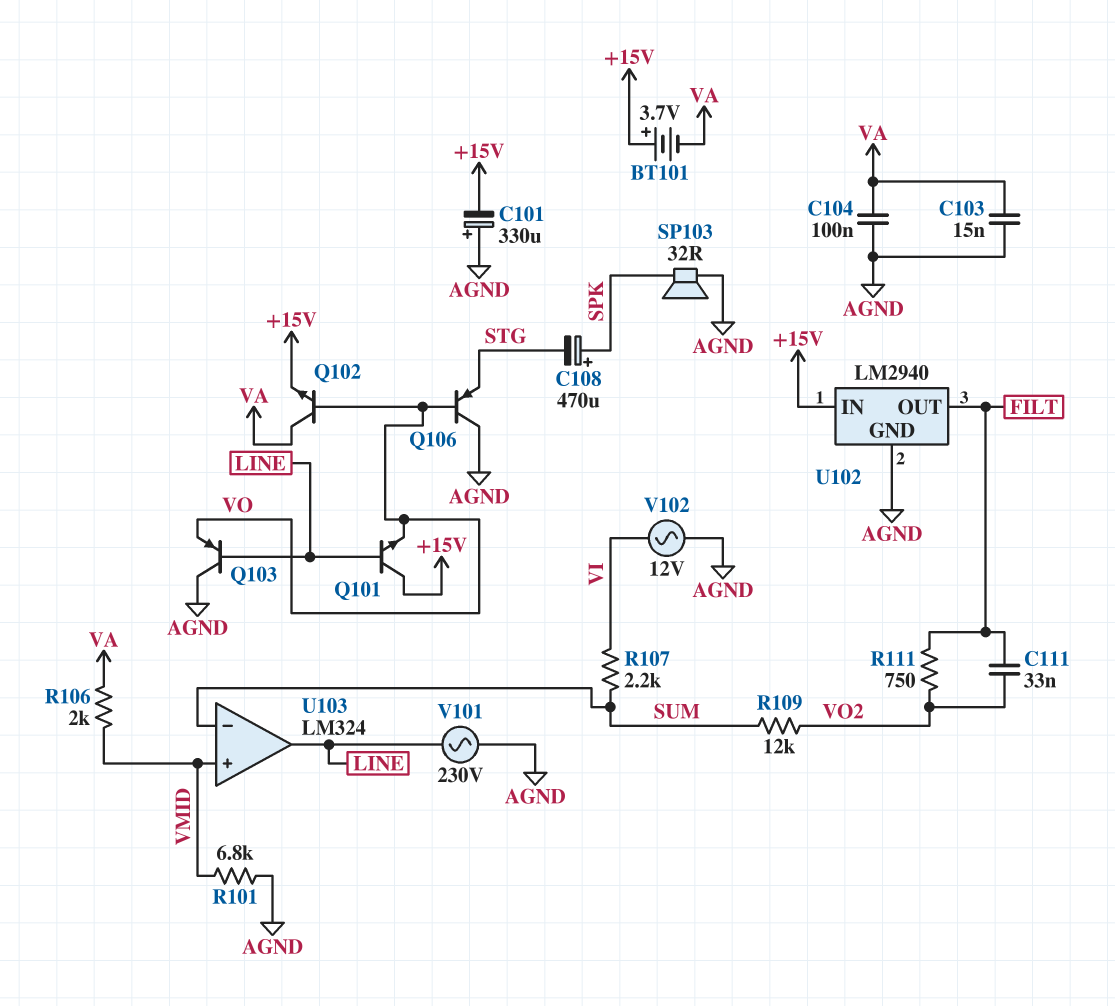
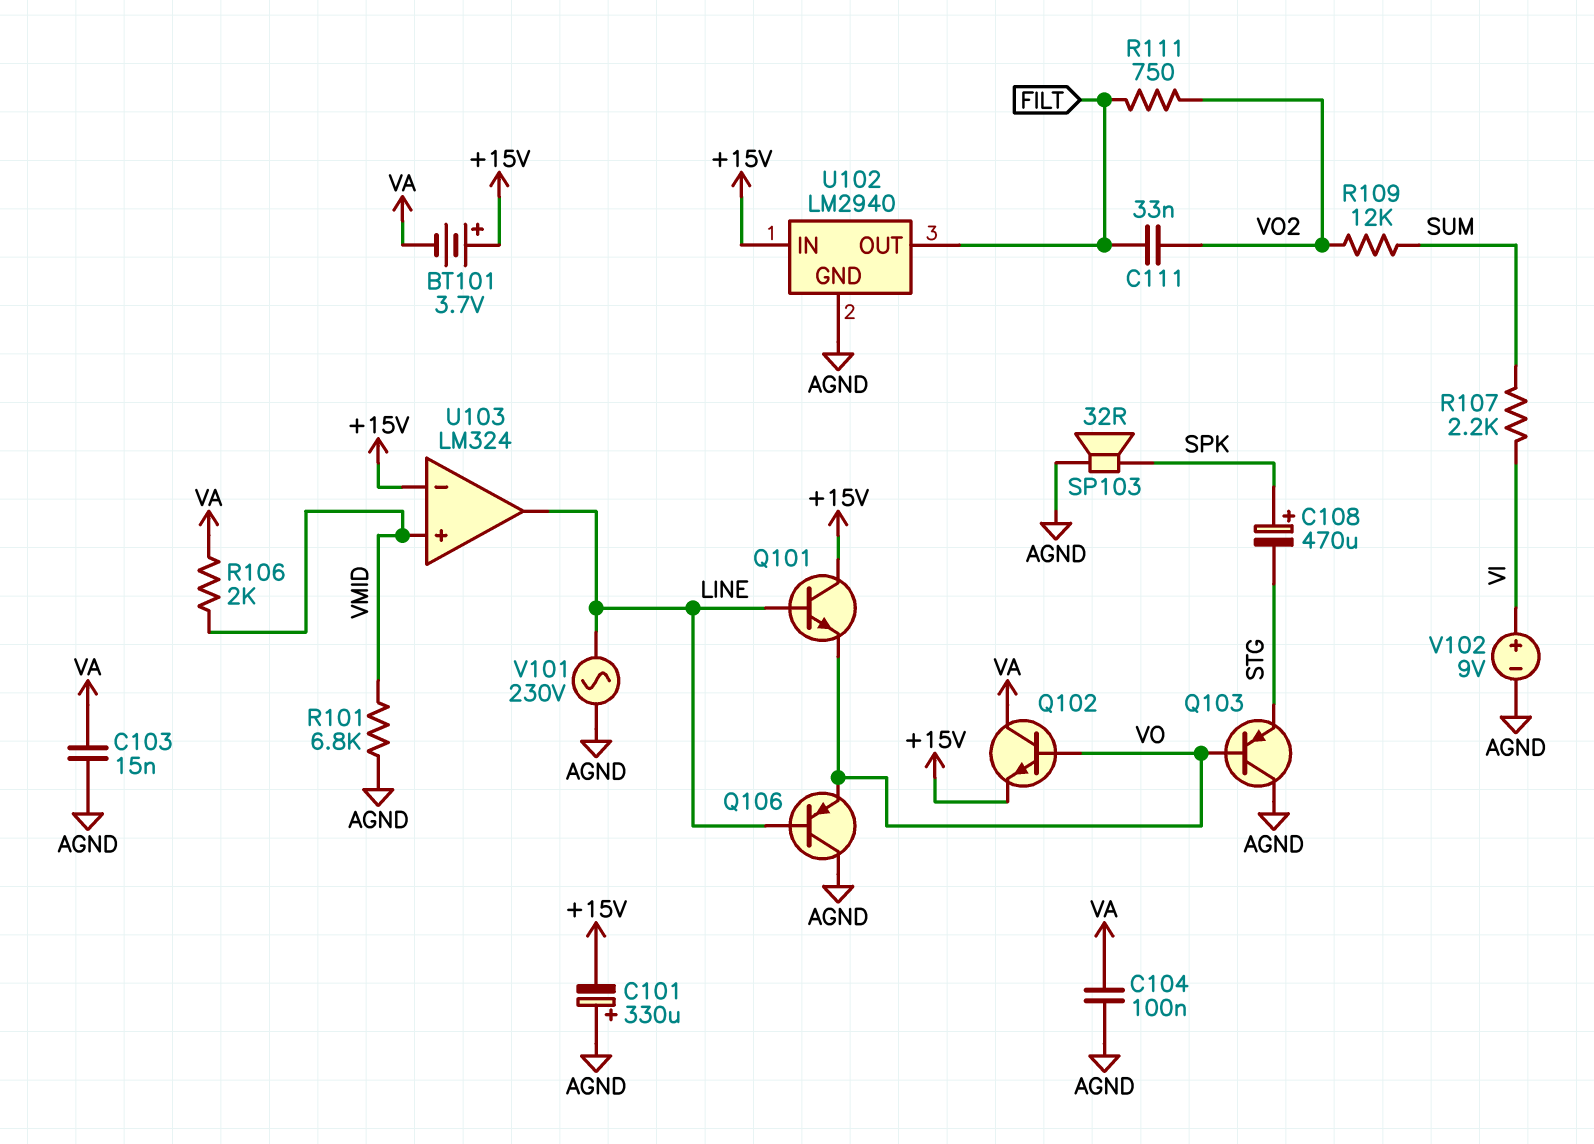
Q103: PNP (B LINE, C AGND, E VO) -> PNP (B VO, C AGND, E STG)
Q106: PNP (B VO, C AGND, E STG) -> PNP (B LINE, C AGND, E VO)
U103 pin in-: SUM -> +15V
V102: AC 12V (AGND, VI) -> 9V (plus VI, minus AGND)

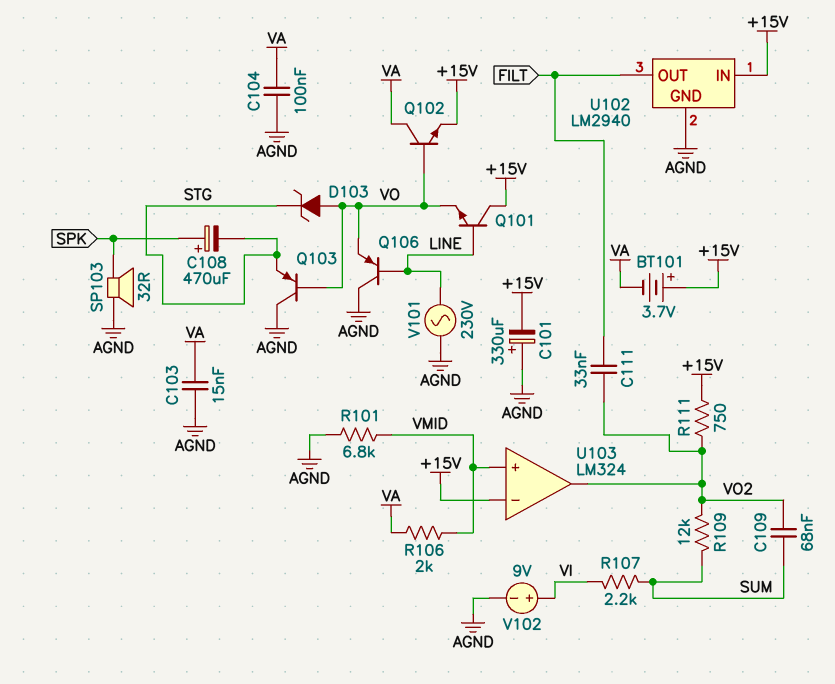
C109: none -> 68nF (SUM, VO2)
D103: none -> zener (A VO, K STG)
R111: 750 (FILT, VO2) -> 750 (+15V, VO2)
U103 pin out: LINE -> VO2

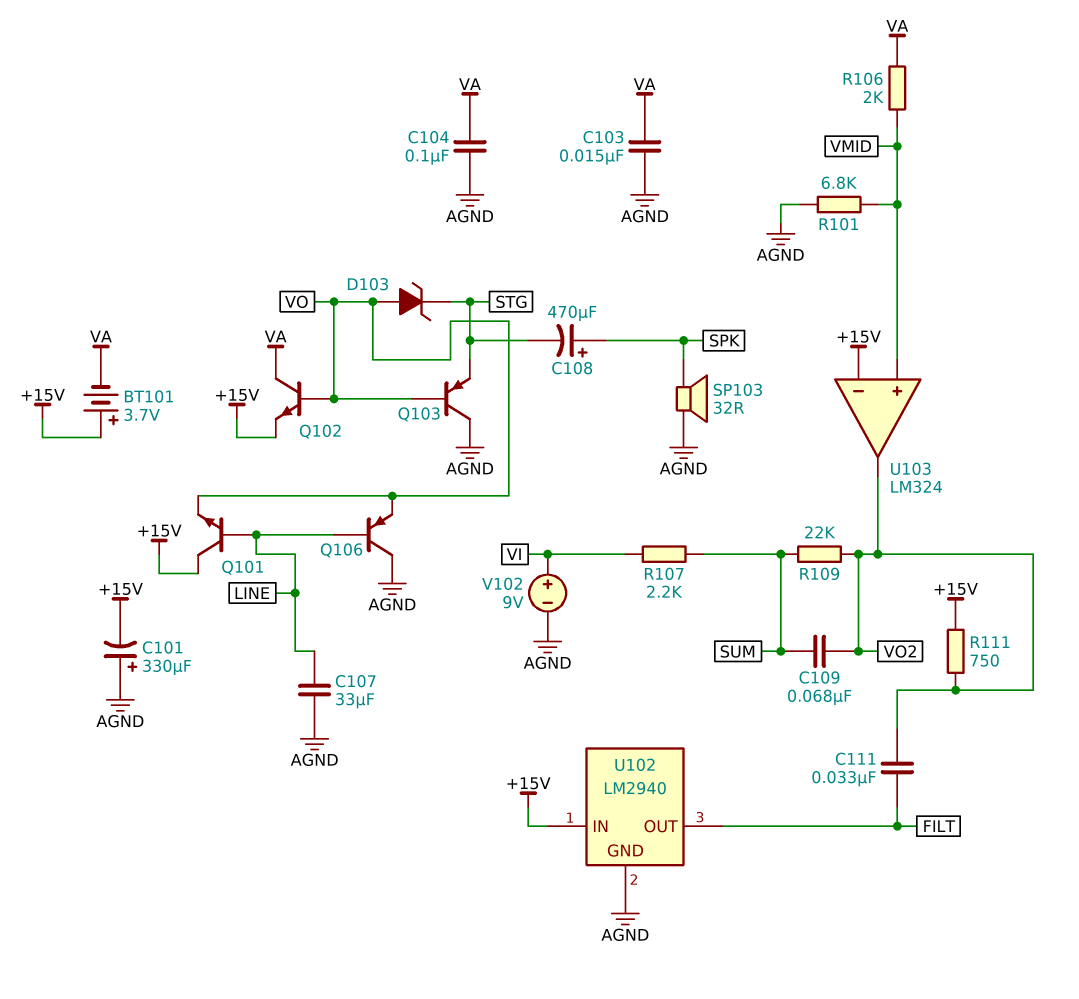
C107: none -> 33uF (AGND, LINE)
R109: 12k (SUM, VO2) -> 22k (SUM, VO2)
V101: AC 230V (AGND, LINE) -> none

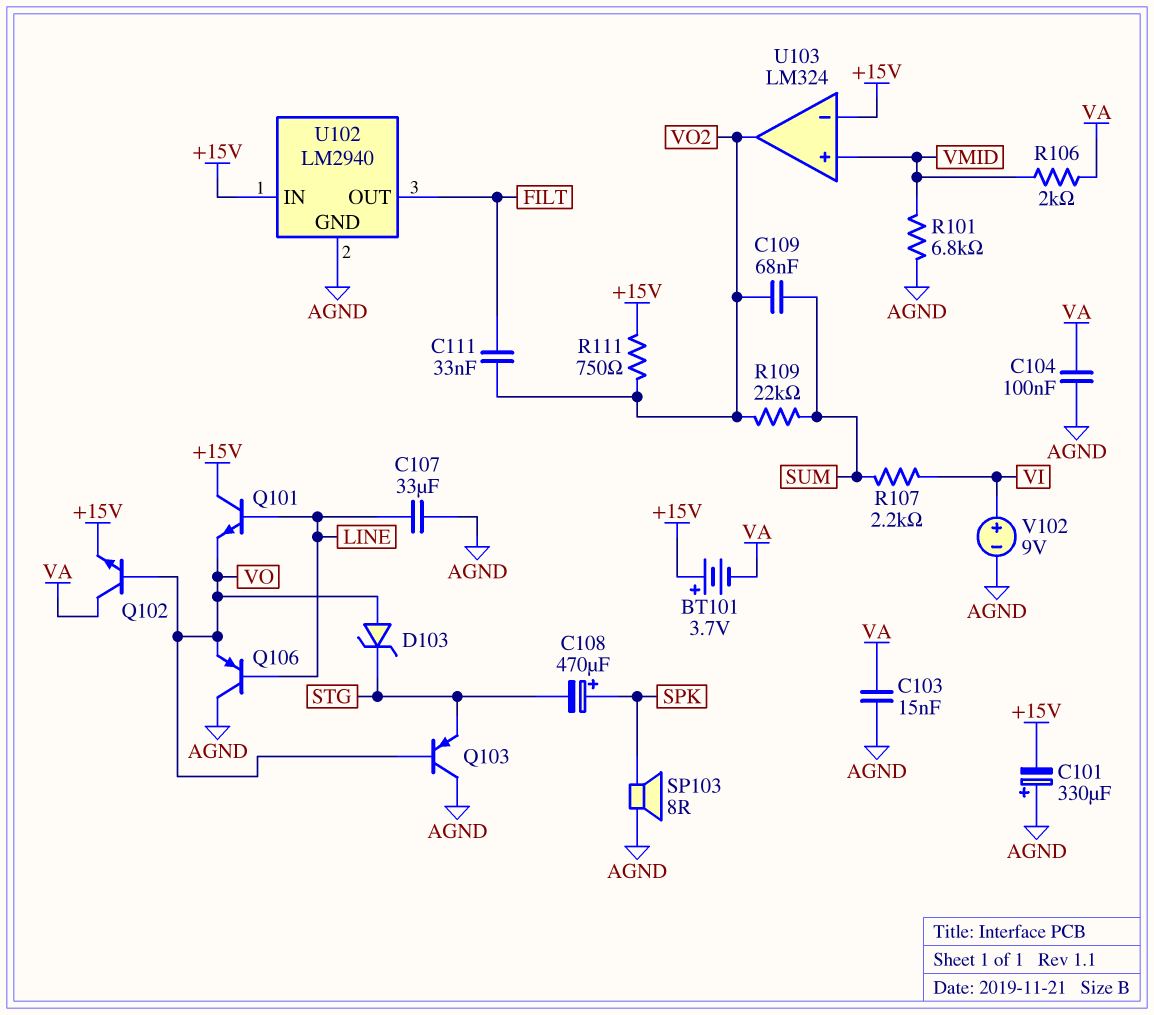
SP103: speaker 32R (AGND, SPK) -> speaker 8R (AGND, SPK)

